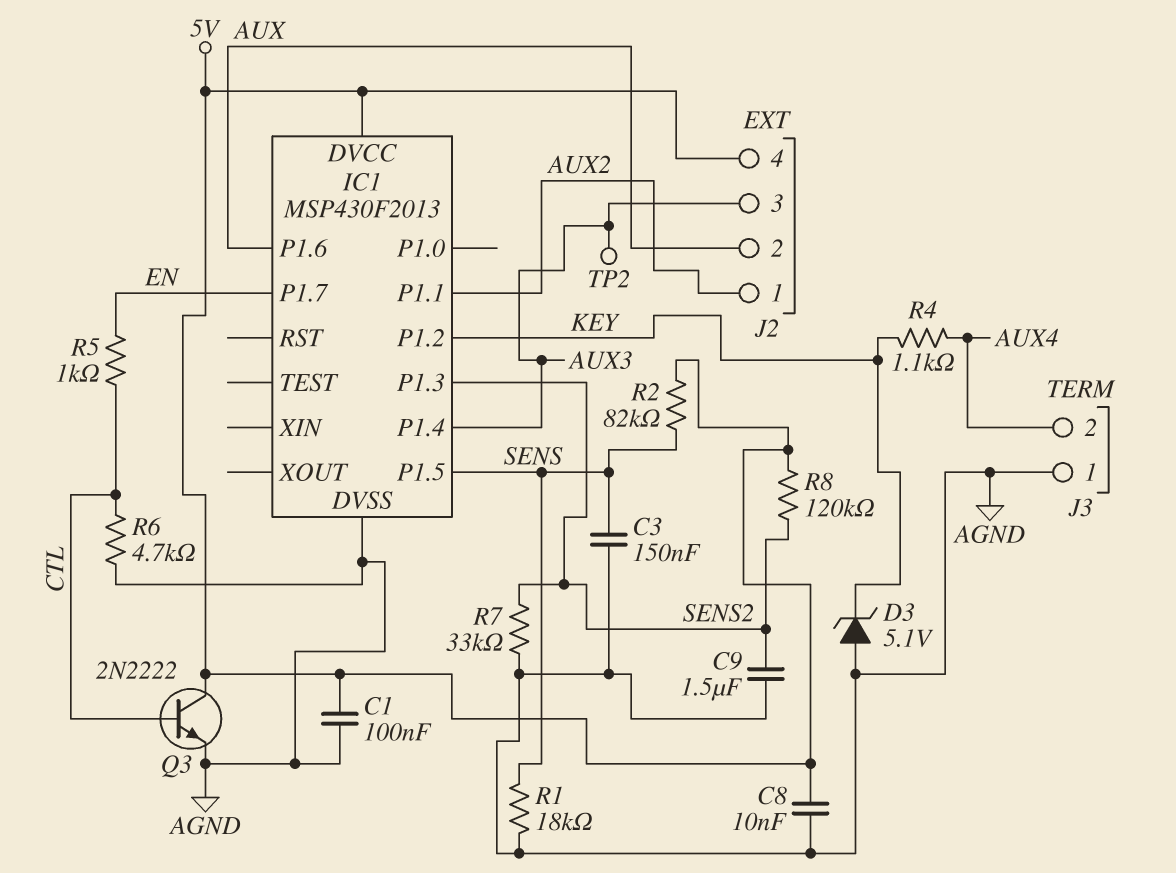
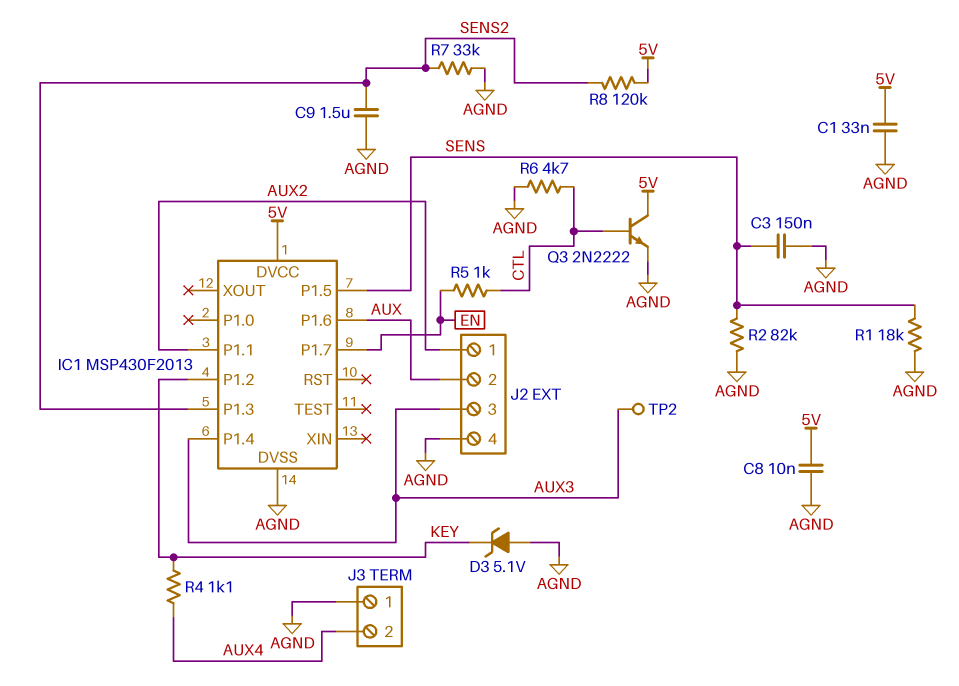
C1: 100nF (5V, AGND) -> 33nF (5V, AGND)
J2 pin 4: 5V -> AGND
R2: 82k (5V, SENS) -> 82k (AGND, SENS)

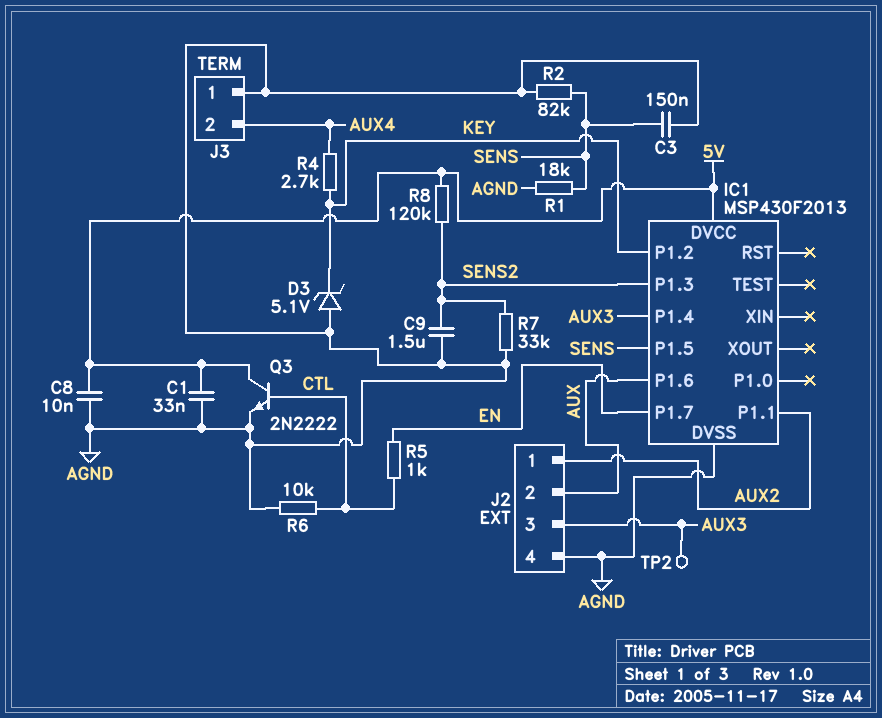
R4: 1.1k (AUX4, KEY) -> 2.7k (AUX4, KEY)
R6: 4.7k (AGND, CTL) -> 10k (AGND, CTL)

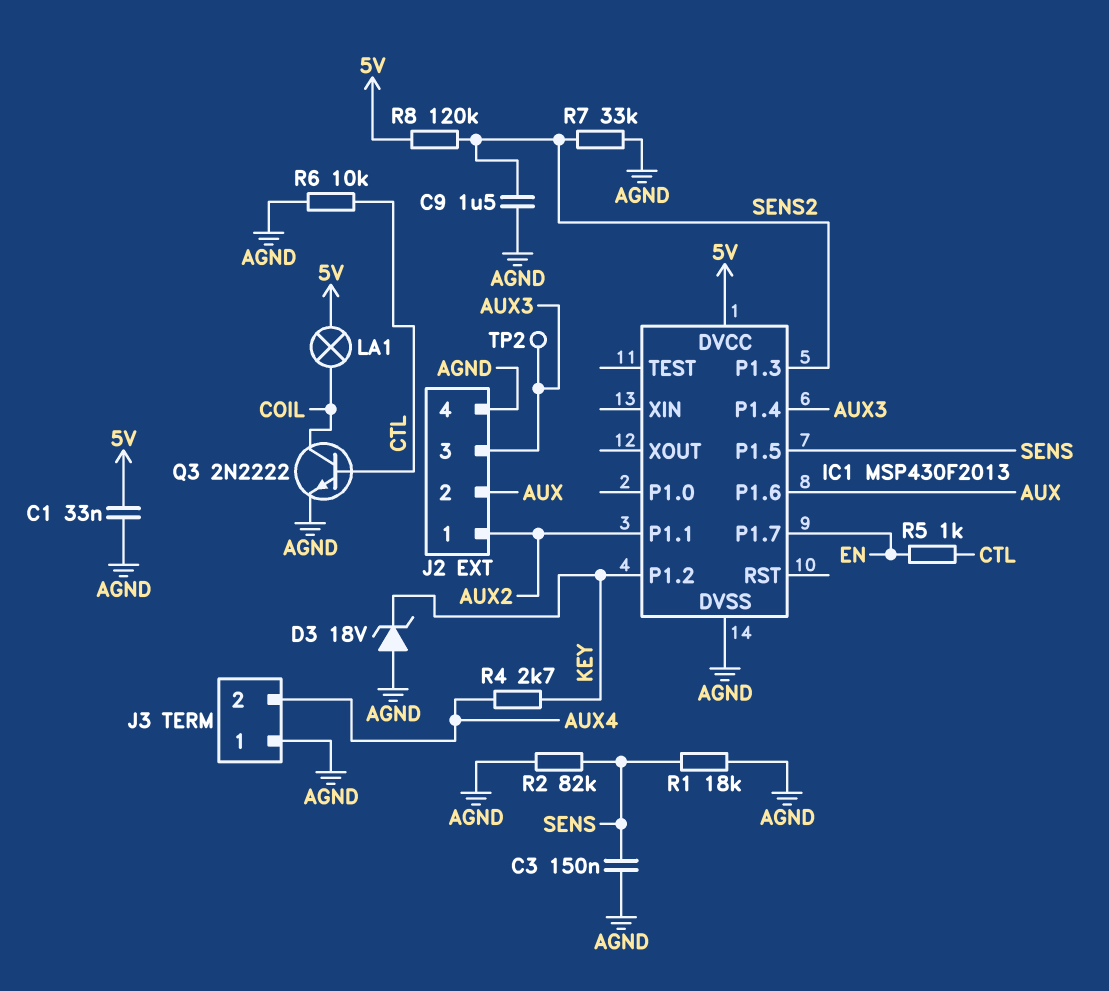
C8: 10nF (5V, AGND) -> none
D3: zener 5.1V (A AGND, K KEY) -> zener 18V (A AGND, K KEY)
LA1: none -> lamp (5V, COIL)
Q3: NPN 2N2222 (B CTL, C 5V, E AGND) -> NPN 2N2222 (B CTL, C COIL, E AGND)

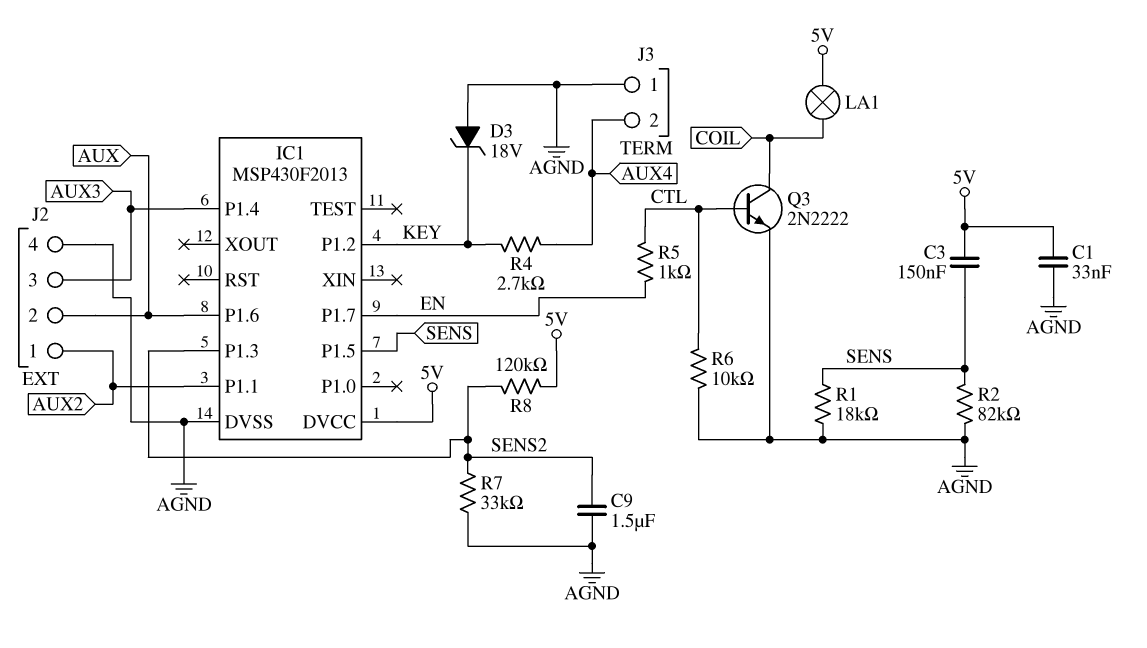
C3: 150nF (AGND, SENS) -> 150nF (5V, SENS)
TP2: test point (AUX3) -> none

